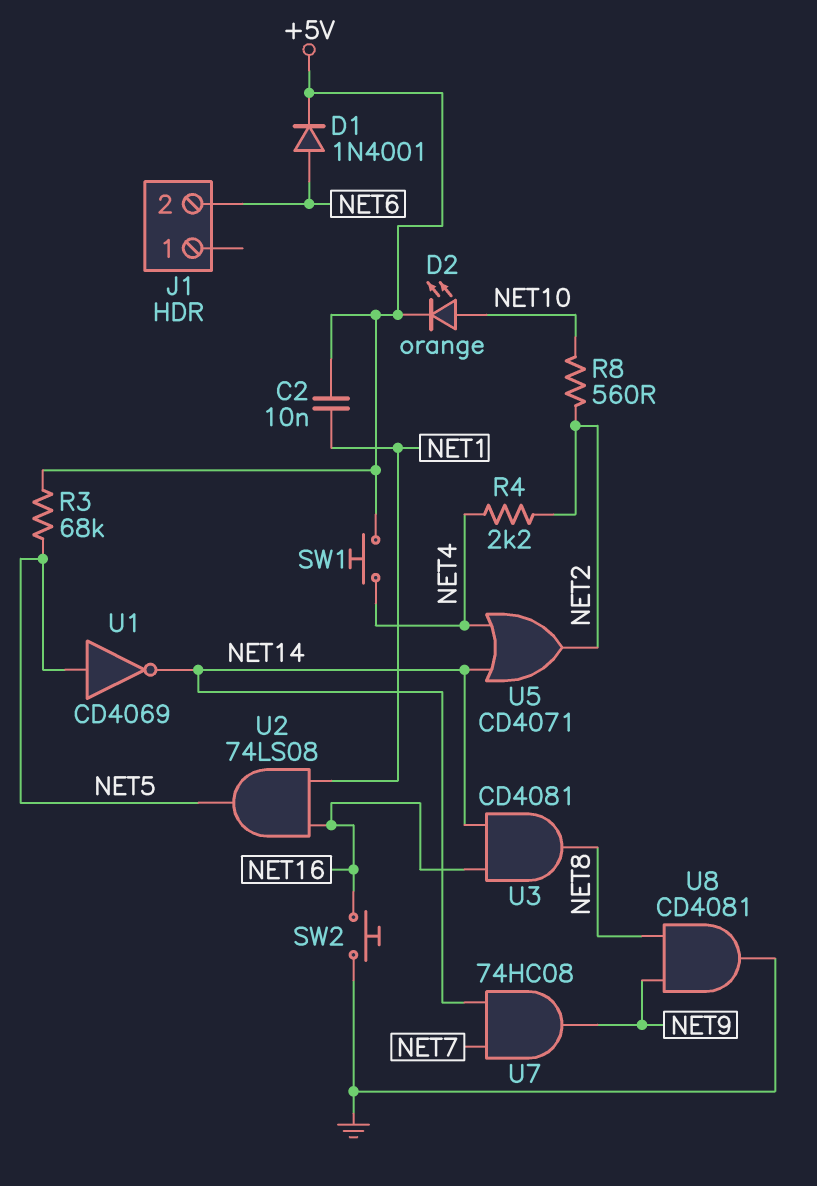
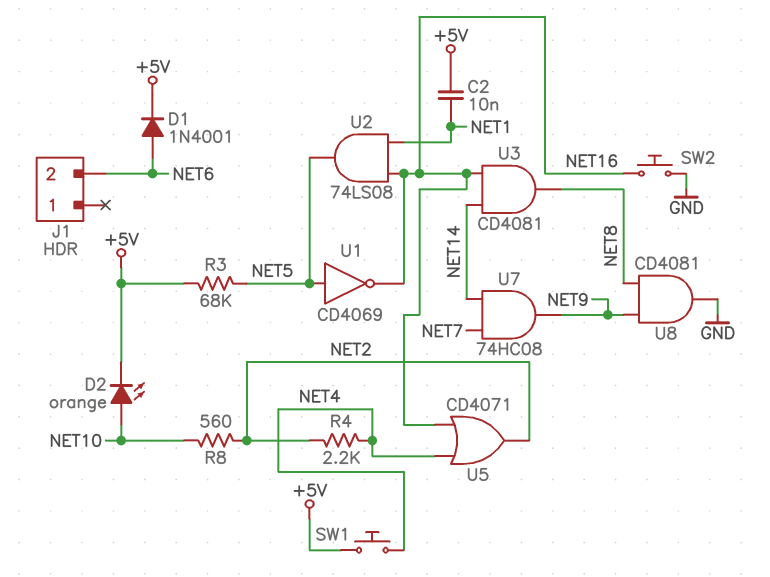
U1: NOT CD4069 (in NET5, out NET14) -> NOT CD4069 (in NET5, out NET16)
U5: OR CD4071 (in NET4, in NET14, out NET2) -> OR CD4071 (in NET4, in NET16, out NET2)

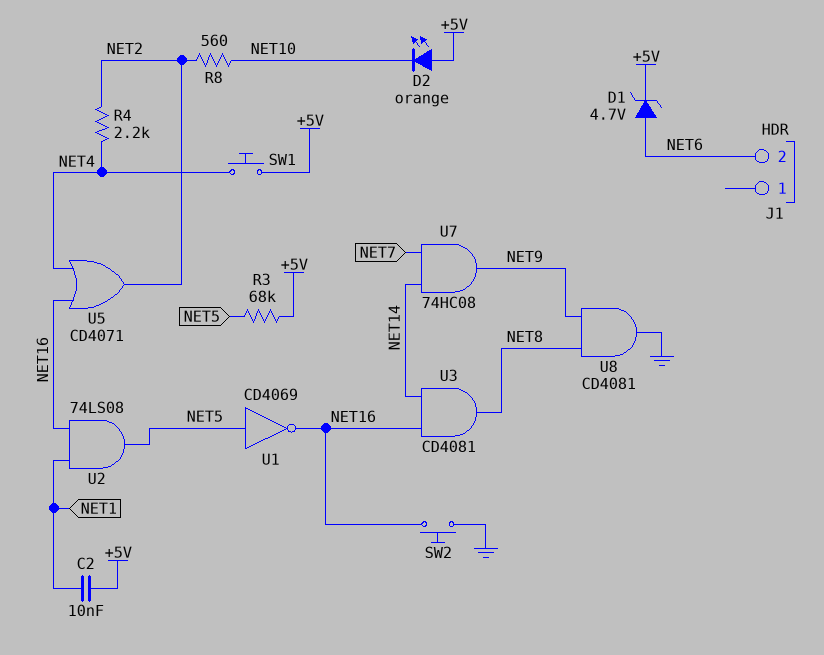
D1: diode 1N4001 (A NET6, K +5V) -> zener 4.7V (A NET6, K +5V)
D2: LED orange (A NET10, K +5V) -> LED orange (A +5V, K NET10)

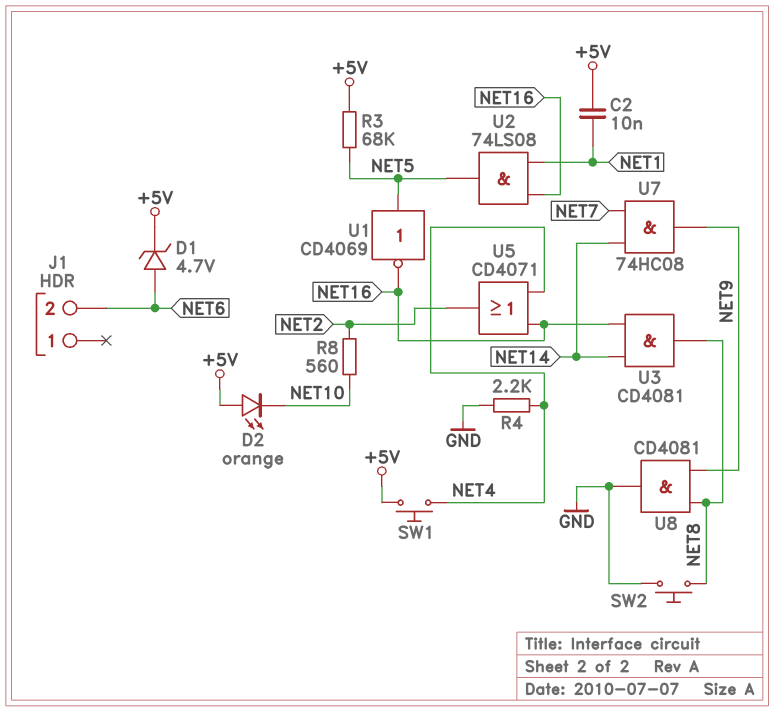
R4: 2.2k (NET2, NET4) -> 2.2k (GND, NET4)
SW2: button (GND, NET16) -> button (GND, NET8)

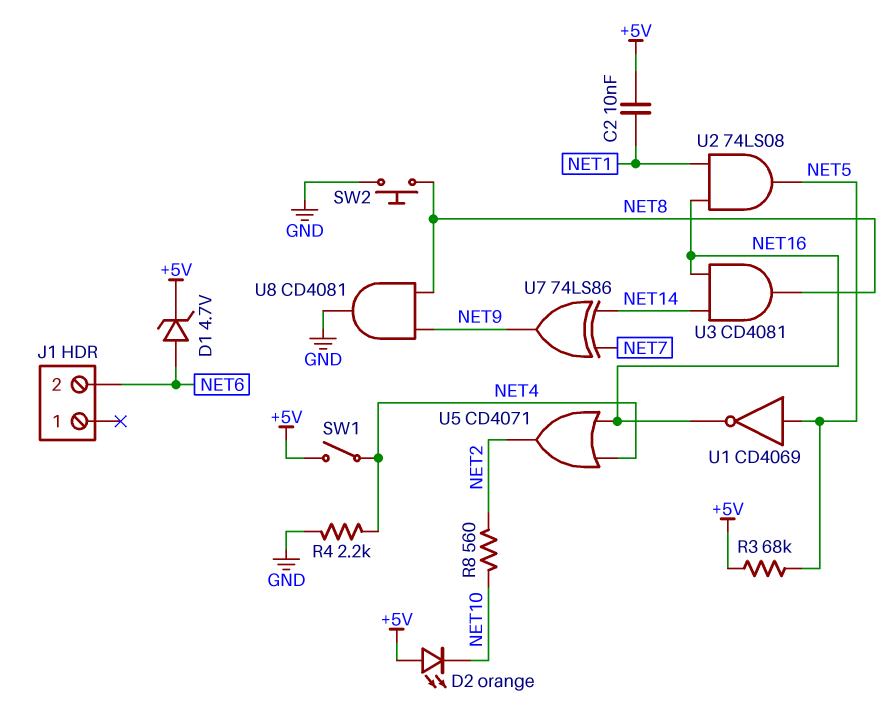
SW1: button (+5V, NET4) -> switch (+5V, NET4)
U7: AND 74HC08 (in NET7, in NET14, out NET9) -> XOR 74LS86 (in NET7, in NET14, out NET9)

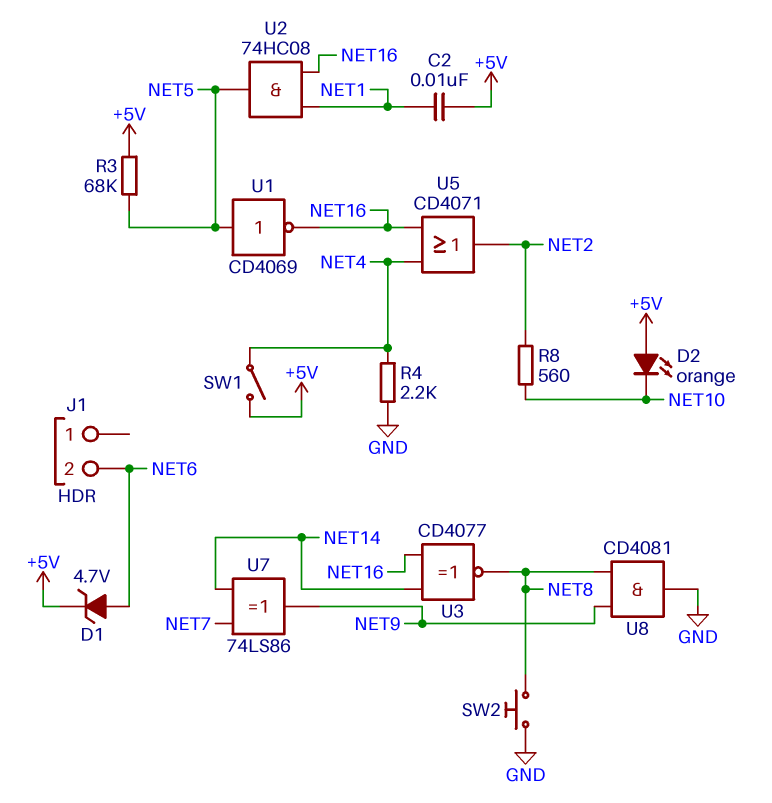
U2: AND 74LS08 (in NET1, in NET16, out NET5) -> AND 74HC08 (in NET1, in NET16, out NET5)
U3: AND CD4081 (in NET14, in NET16, out NET8) -> XNOR CD4077 (in NET14, in NET16, out NET8)

